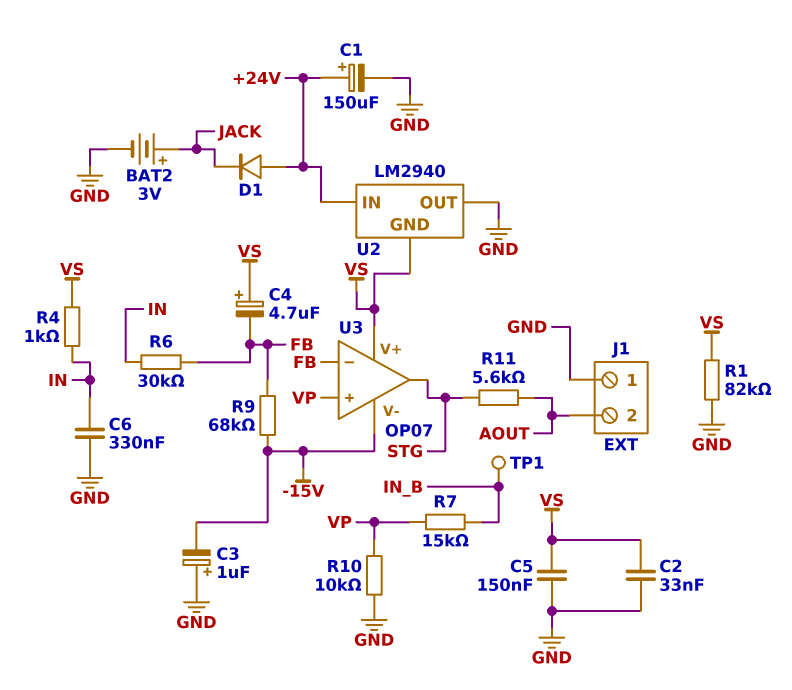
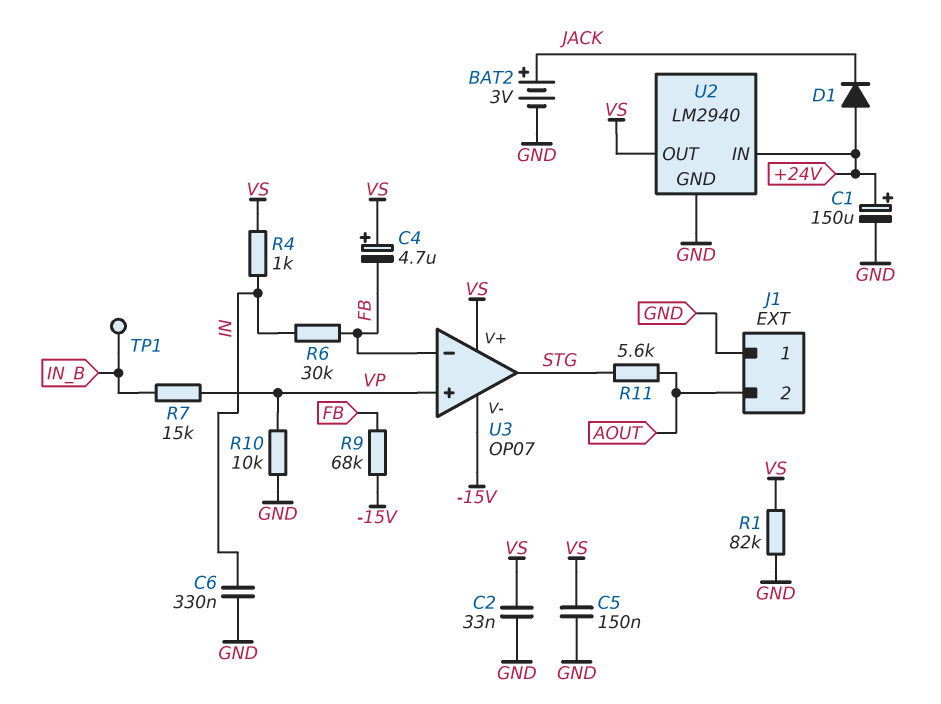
C3: 1uF (plus GND, minus -15V) -> none
U2 pin GND: VS -> GND
U2 pin OUT: GND -> VS

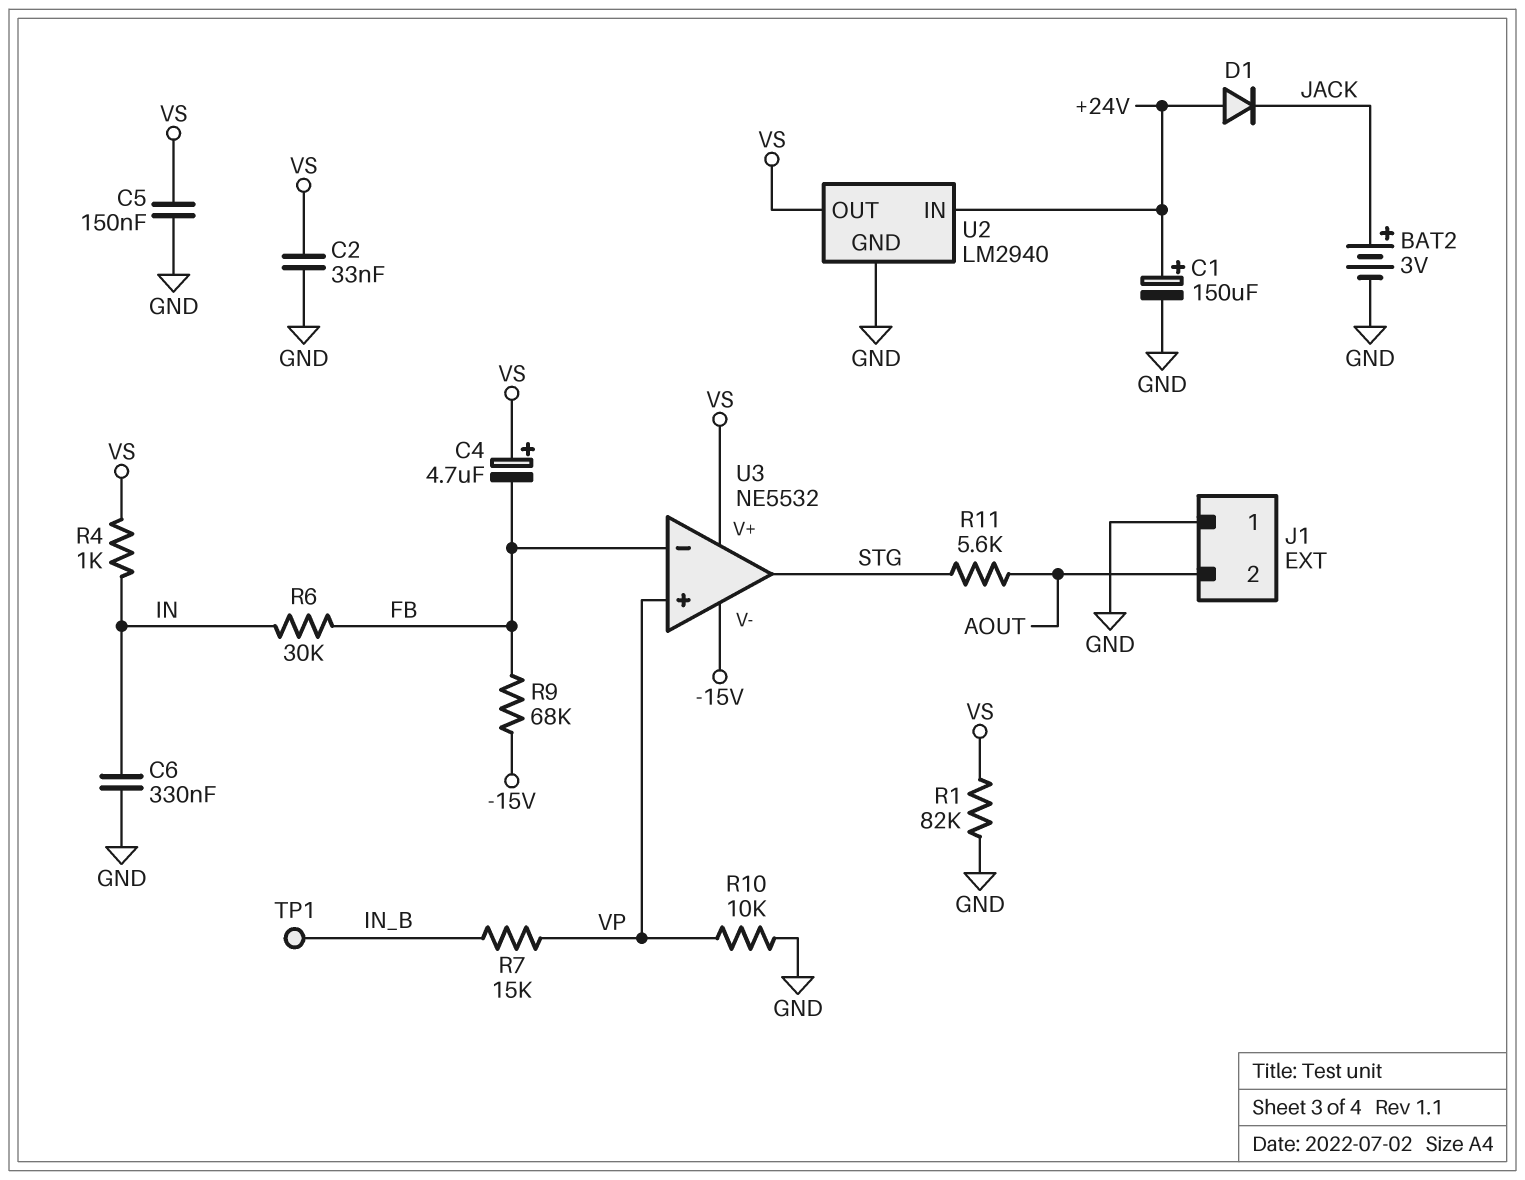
U3: OP07 -> NE5532

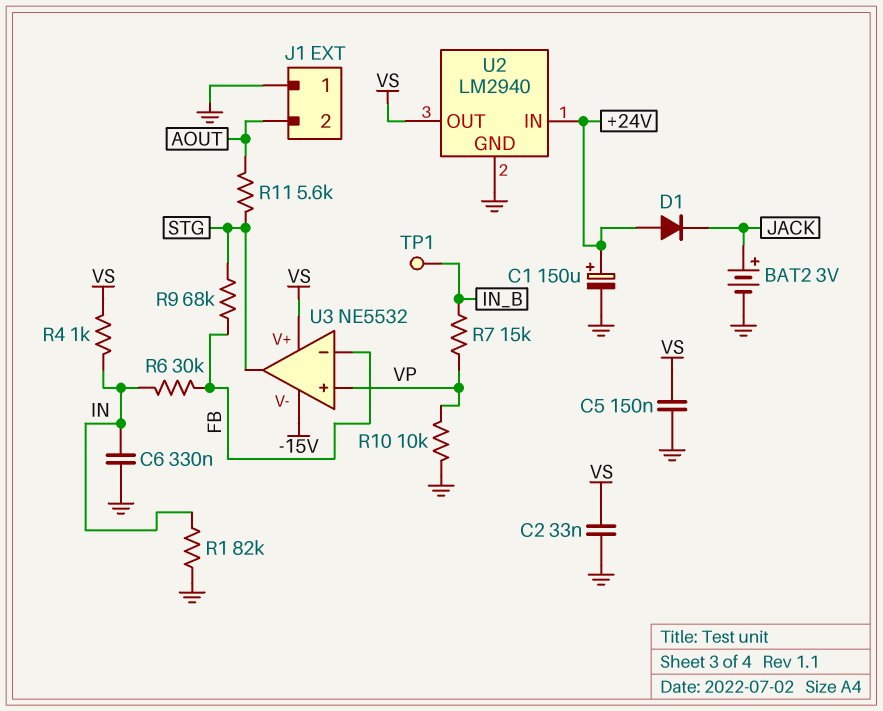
C4: 4.7uF (plus VS, minus FB) -> none
R1: 82k (GND, VS) -> 82k (GND, IN)
R9: 68k (-15V, FB) -> 68k (FB, STG)

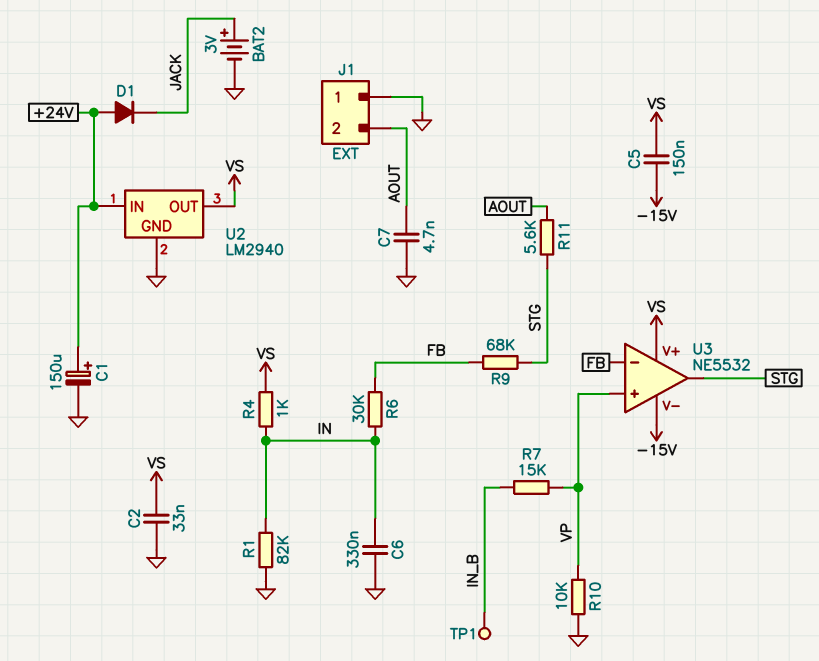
C5: 150nF (GND, VS) -> 150nF (-15V, VS)
C7: none -> 4.7nF (AOUT, GND)

